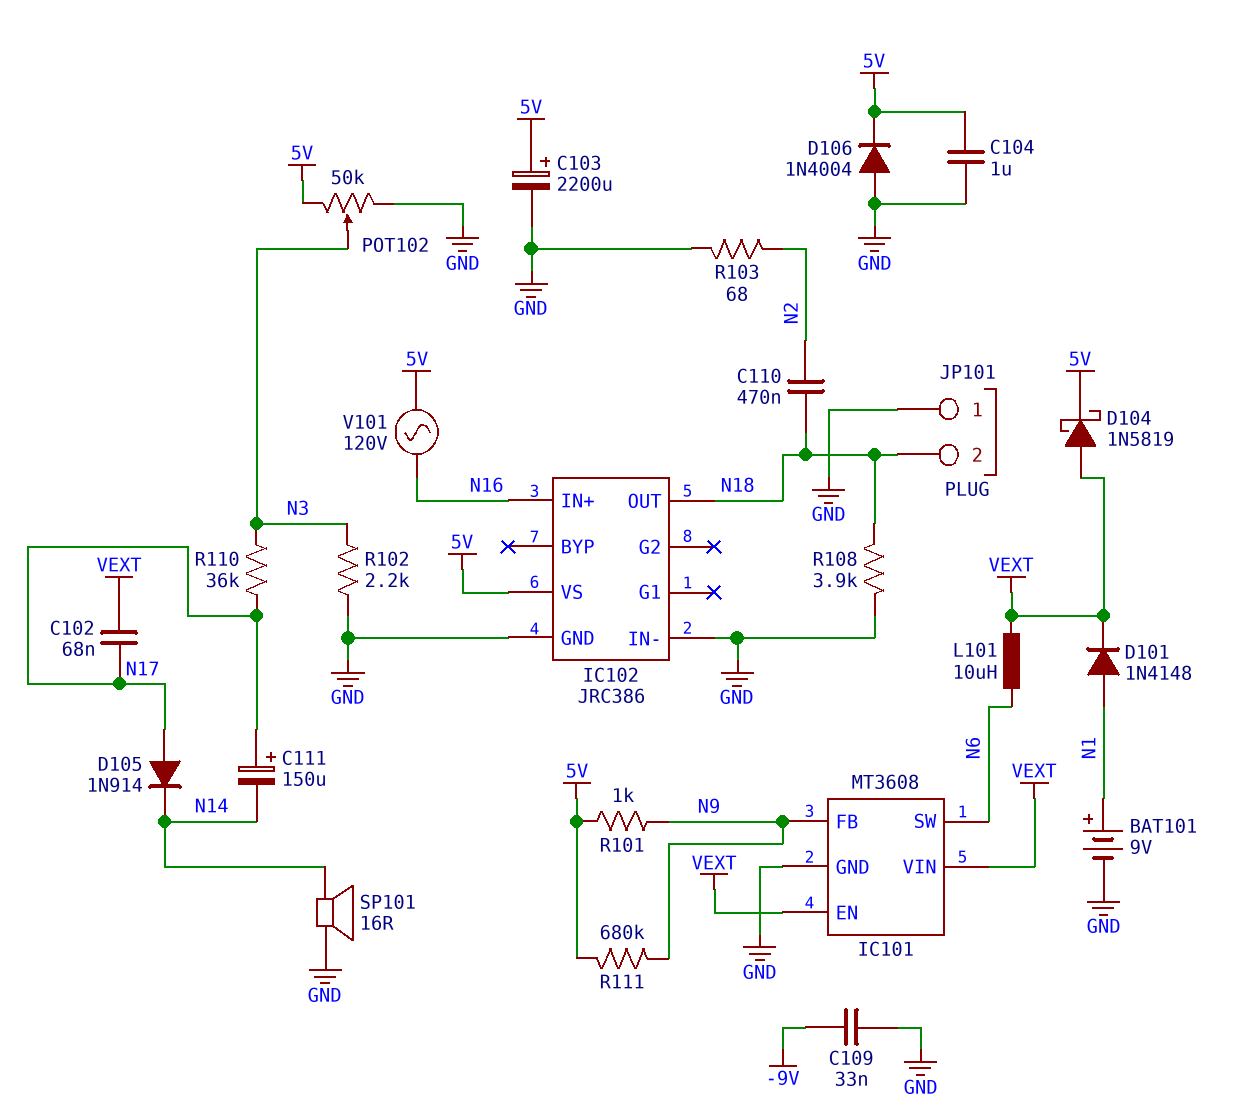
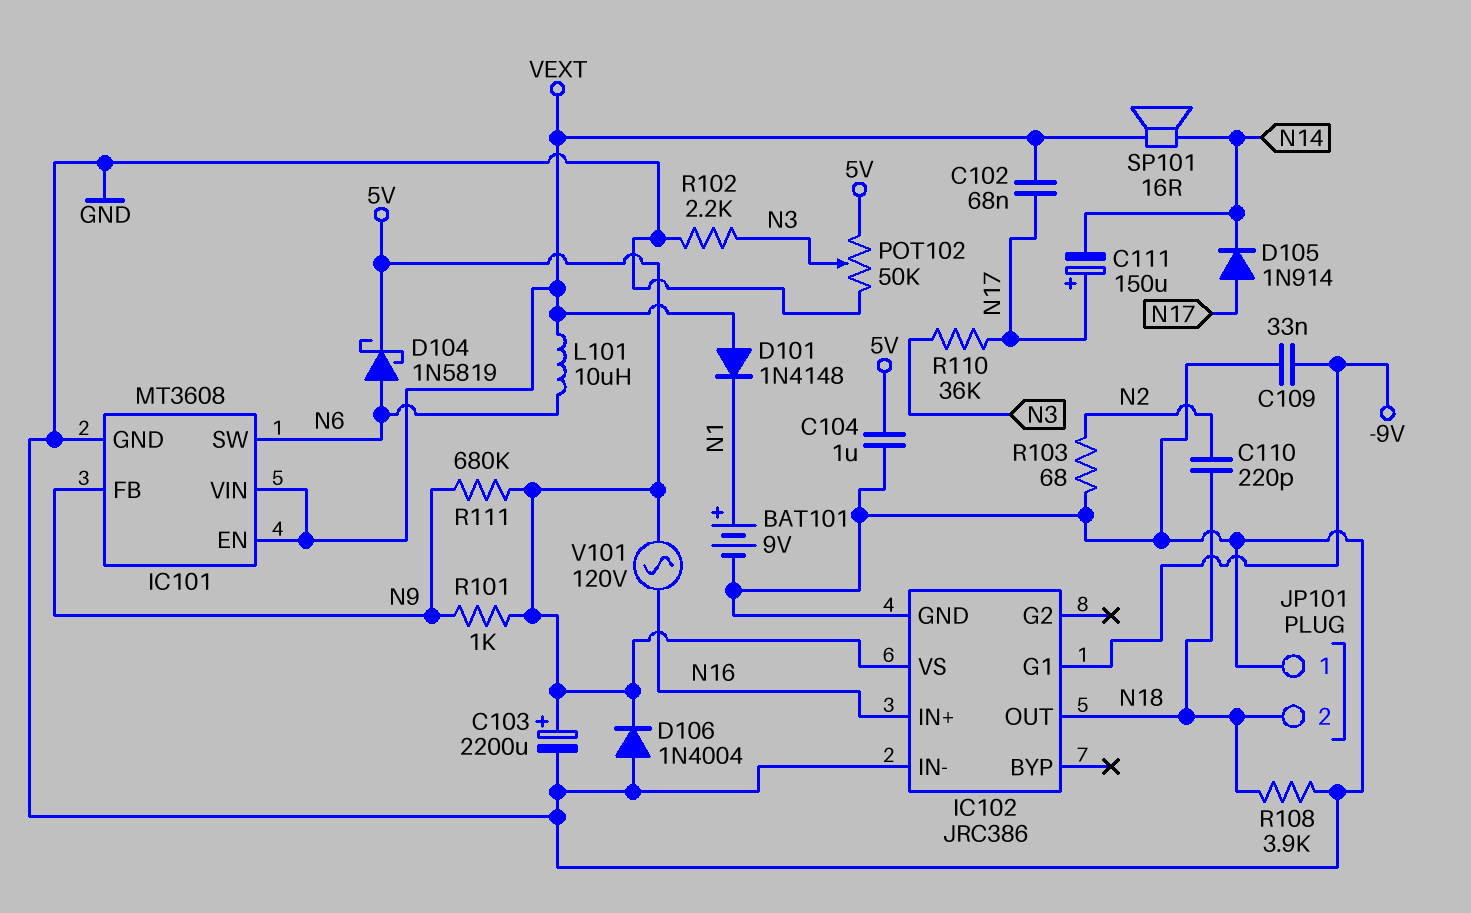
C110: 470nF (N2, N18) -> 220pF (N2, N18)
D101: diode 1N4148 (A N1, K VEXT) -> diode 1N4148 (A VEXT, K N1)
D104: schottky 1N5819 (A VEXT, K 5V) -> schottky 1N5819 (A N6, K 5V)
IC102 pin G1: none -> -9V
SP101: speaker 16R (GND, N14) -> speaker 16R (N14, VEXT)

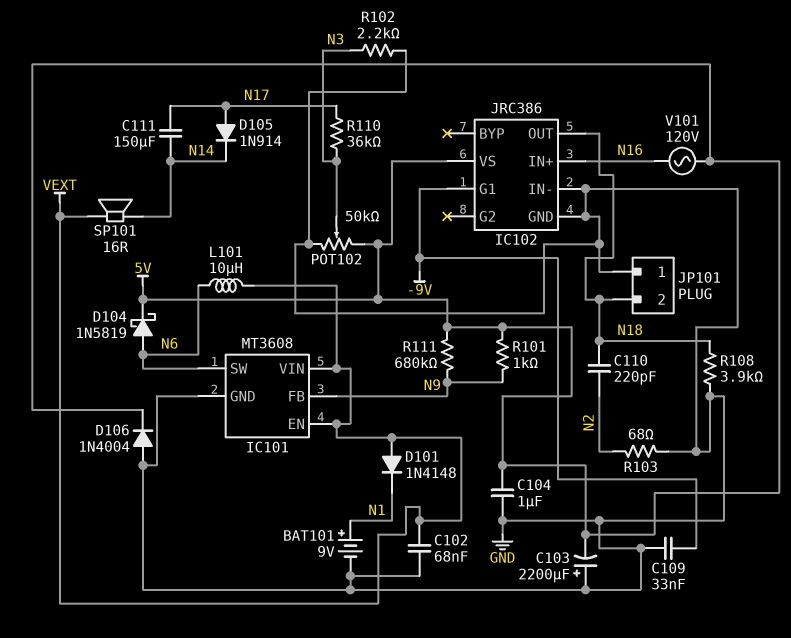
C102: 68nF (N17, VEXT) -> 68nF (GND, VEXT)
C103: 2200uF (plus 5V, minus GND) -> 2200uF (plus GND, minus 5V)
C111: 150uF (plus N17, minus N14) -> 150uF (N14, N17)

